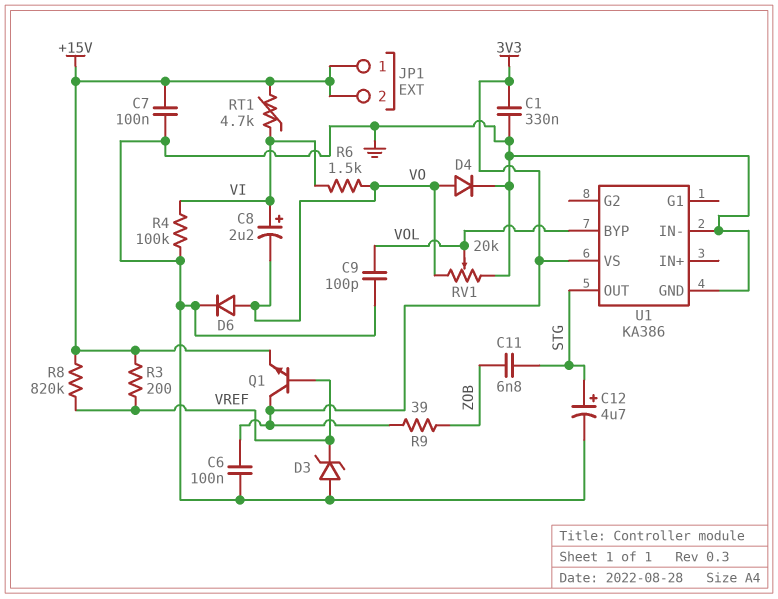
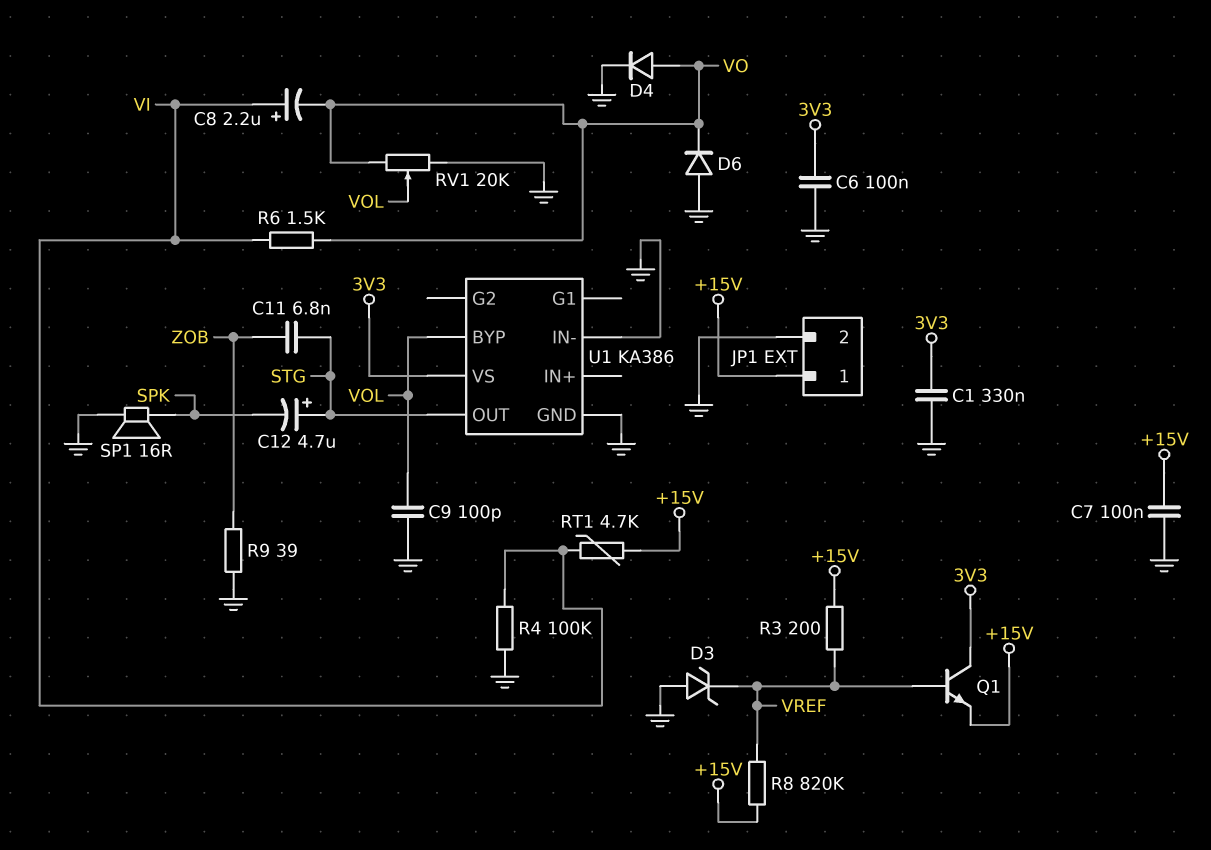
C12: 4.7uF (plus STG, minus GND) -> 4.7uF (plus STG, minus SPK)
D6: diode (A VO, K GND) -> diode (A GND, K VO)
JP1 pin 2: +15V -> GND
R9: 39 (3V3, ZOB) -> 39 (GND, ZOB)
SP1: none -> speaker 16R (GND, SPK)

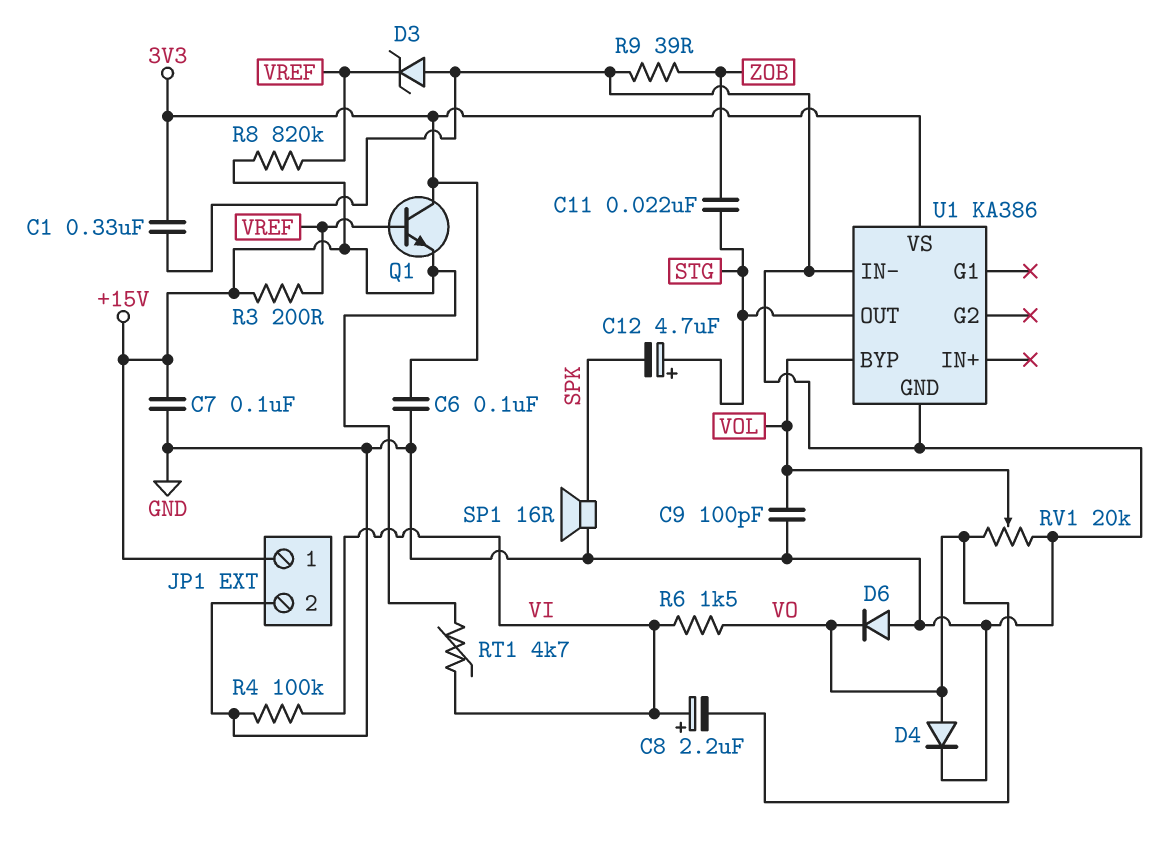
C11: 6.8nF (STG, ZOB) -> 22nF (STG, ZOB)

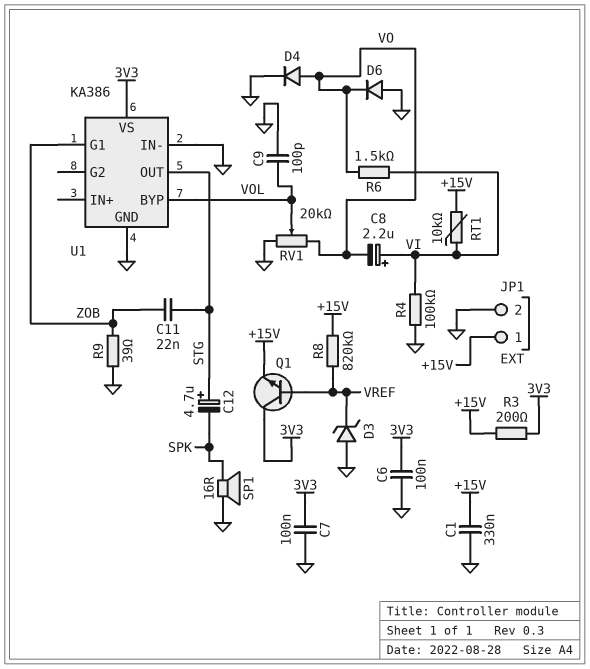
C1: 330nF (3V3, GND) -> 330nF (+15V, GND)
C7: 100nF (+15V, GND) -> 100nF (3V3, GND)
R3: 200 (+15V, VREF) -> 200 (+15V, 3V3)
RT1: 4.7k (+15V, VI) -> 10k (+15V, VI)
U1 pin G1: none -> ZOB

